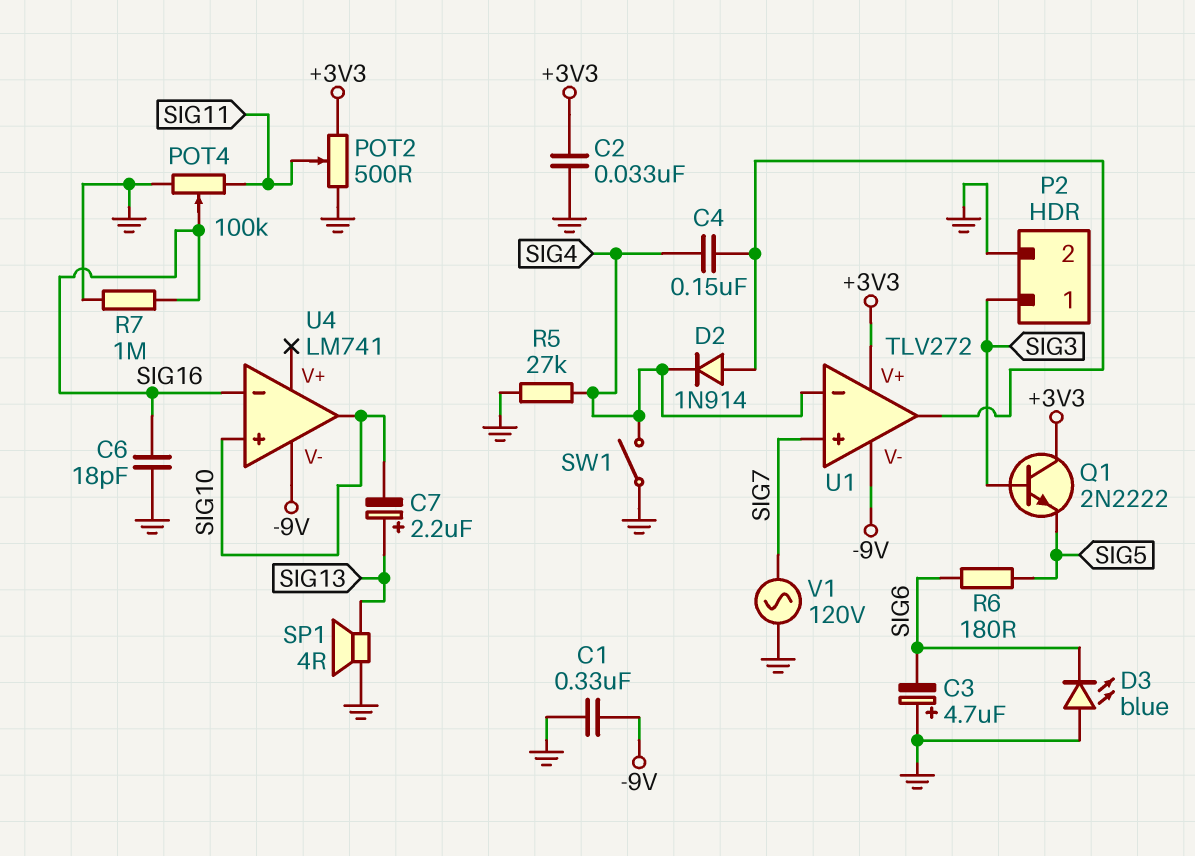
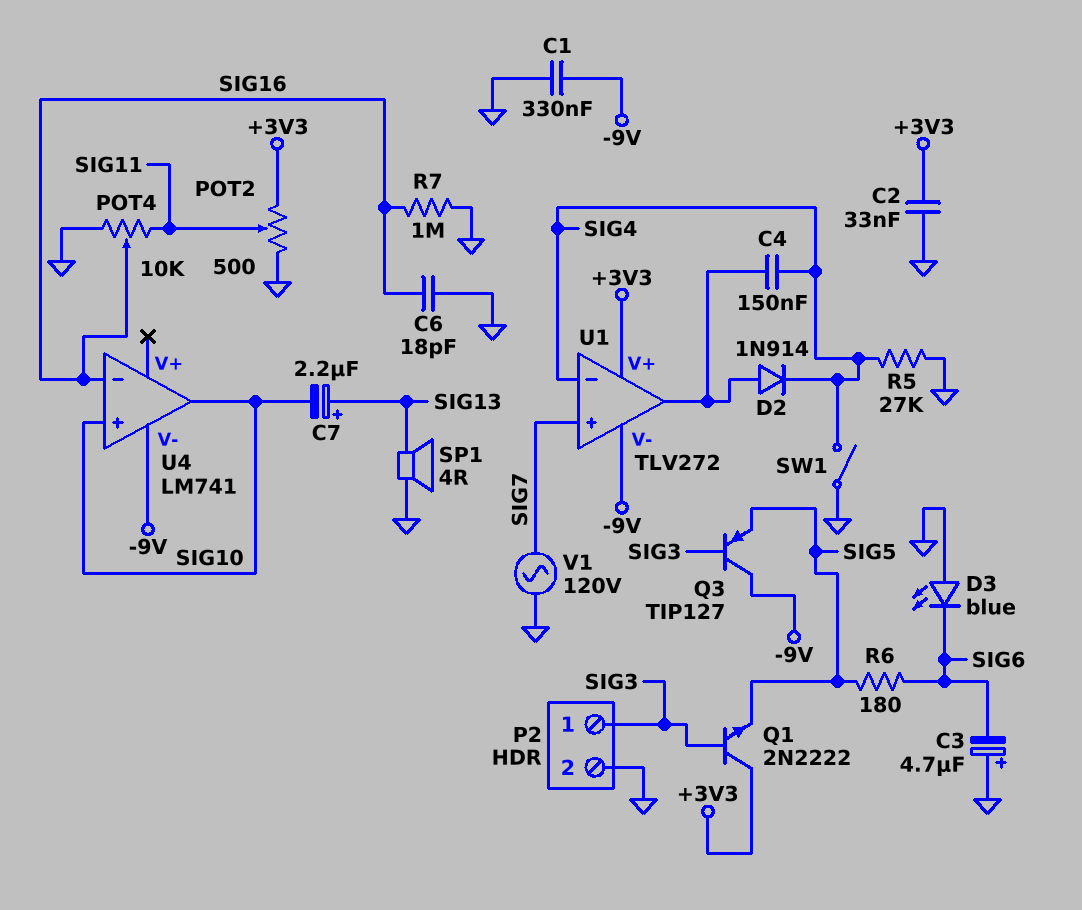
POT4: 100k (GND, SIG11, wiper SIG16) -> 10k (GND, SIG11, wiper SIG16)
Q3: none -> PNP TIP127 (B SIG3, C -9V, E SIG5)

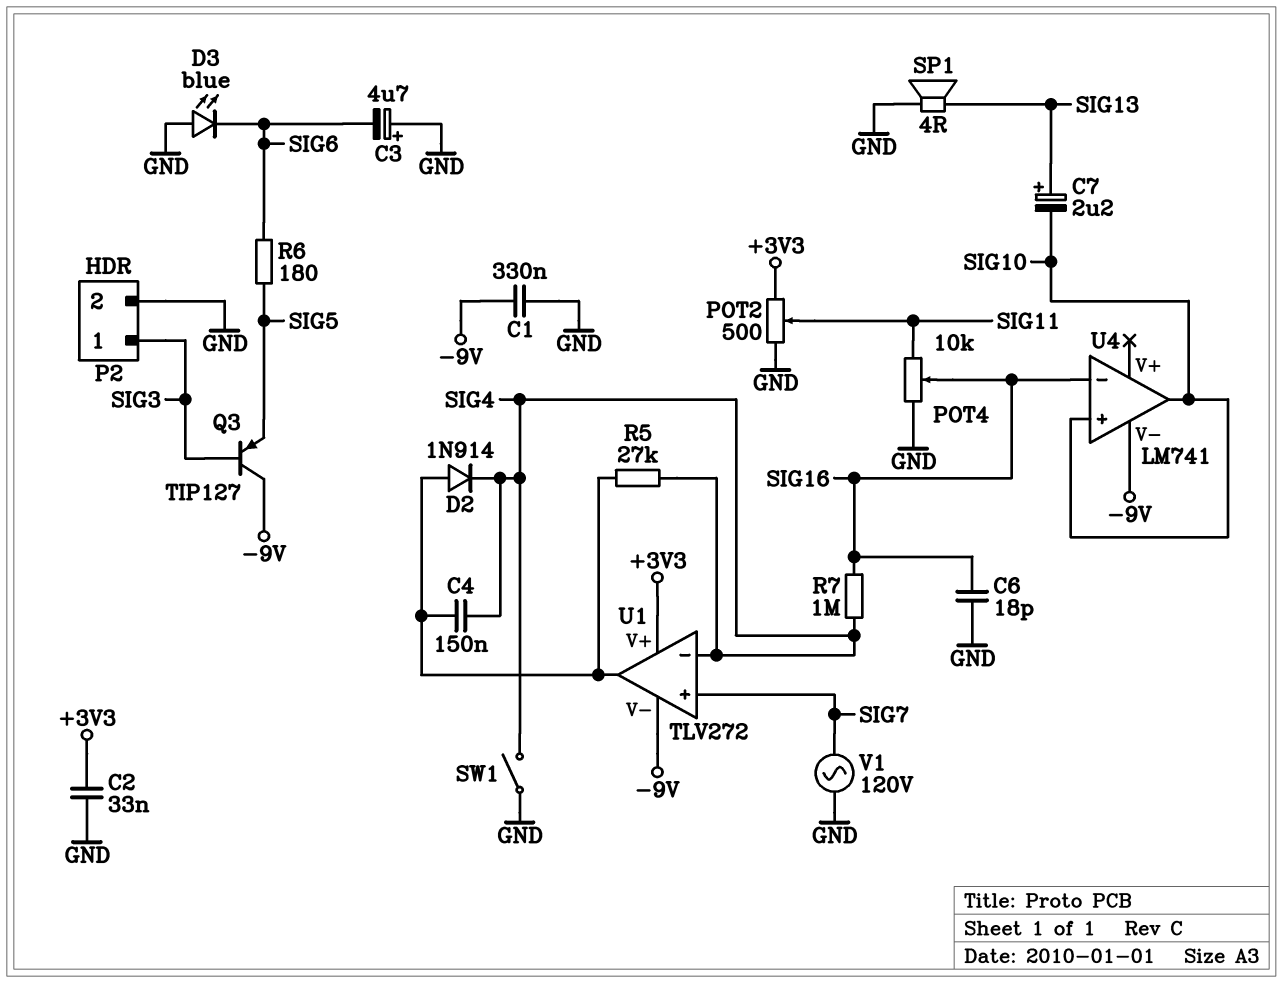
Q1: NPN 2N2222 (B SIG3, C +3V3, E SIG5) -> none
R5: 27k (GND, SIG4) -> 27k (SIG4, U1/out)
R7: 1M (GND, SIG16) -> 1M (SIG4, SIG16)

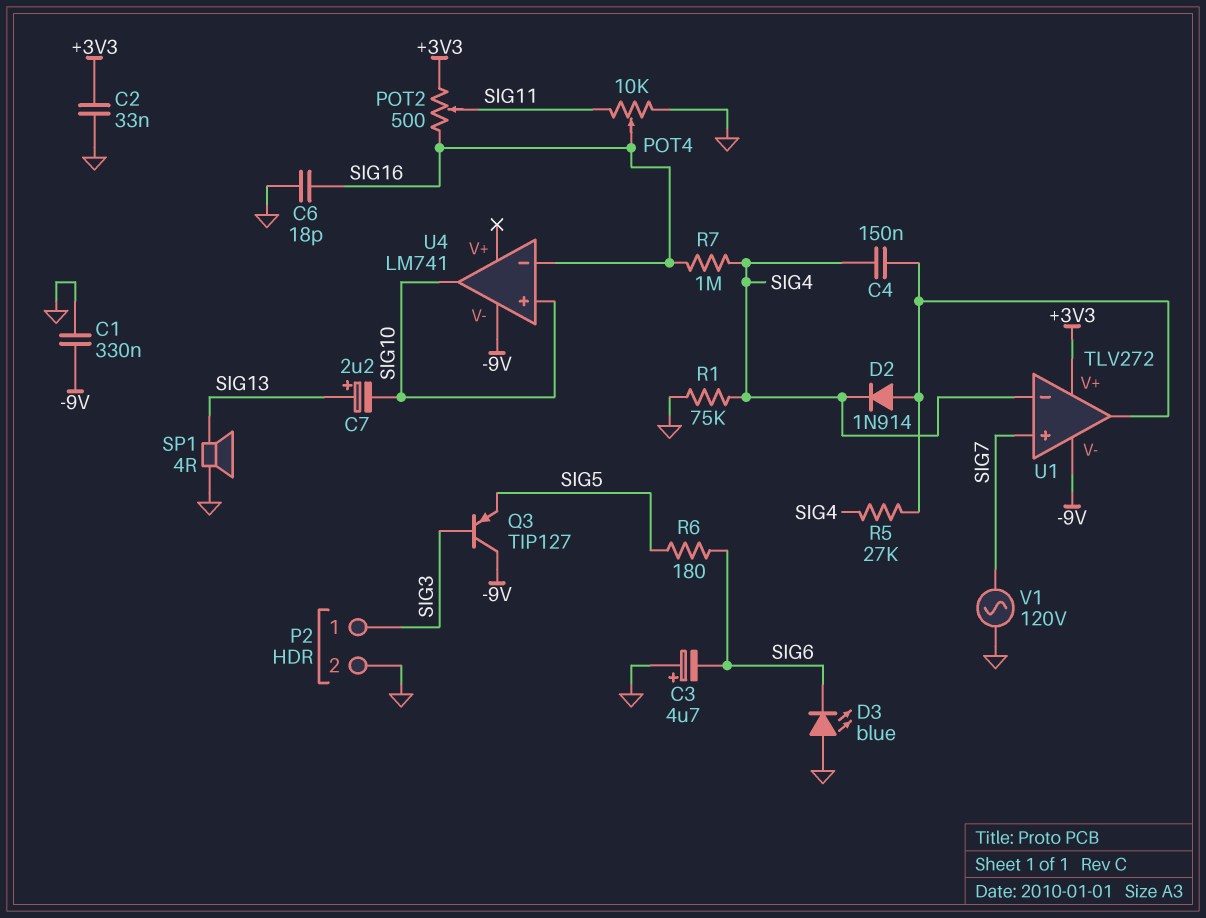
POT2: 500 (+3V3, GND, wiper SIG11) -> 500 (+3V3, SIG16, wiper SIG11)
R1: none -> 75k (GND, SIG4)
SW1: switch (GND, SIG4) -> none

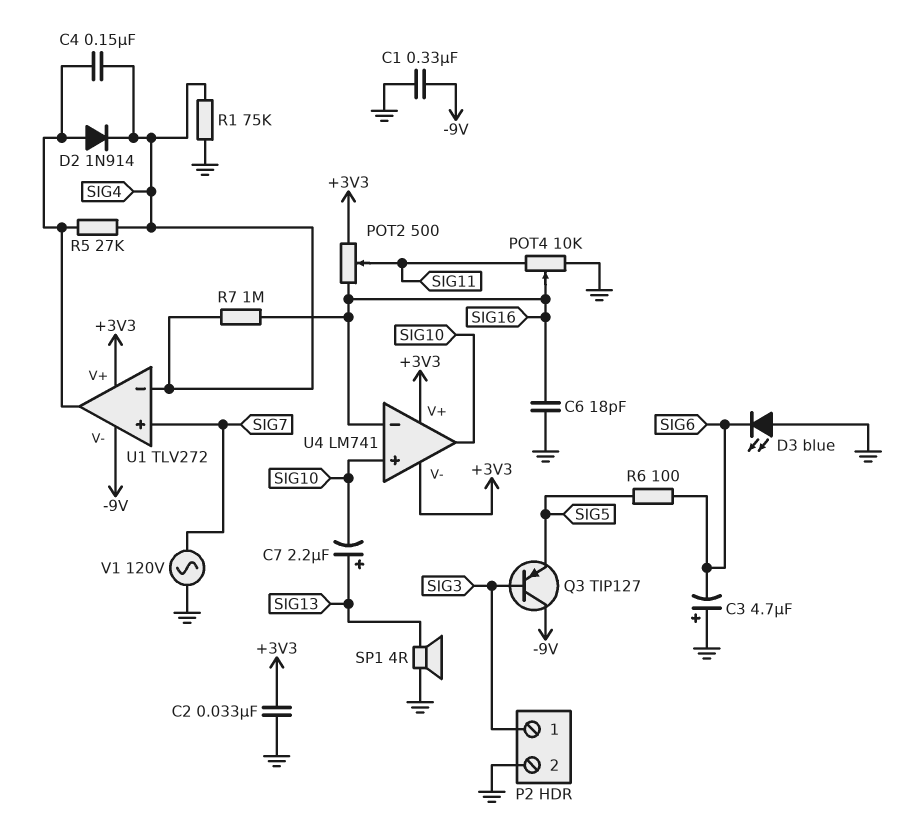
R6: 180 (SIG5, SIG6) -> 100 (SIG5, SIG6)
U4 pin V+: none -> +3V3
U4 pin V-: -9V -> +3V3

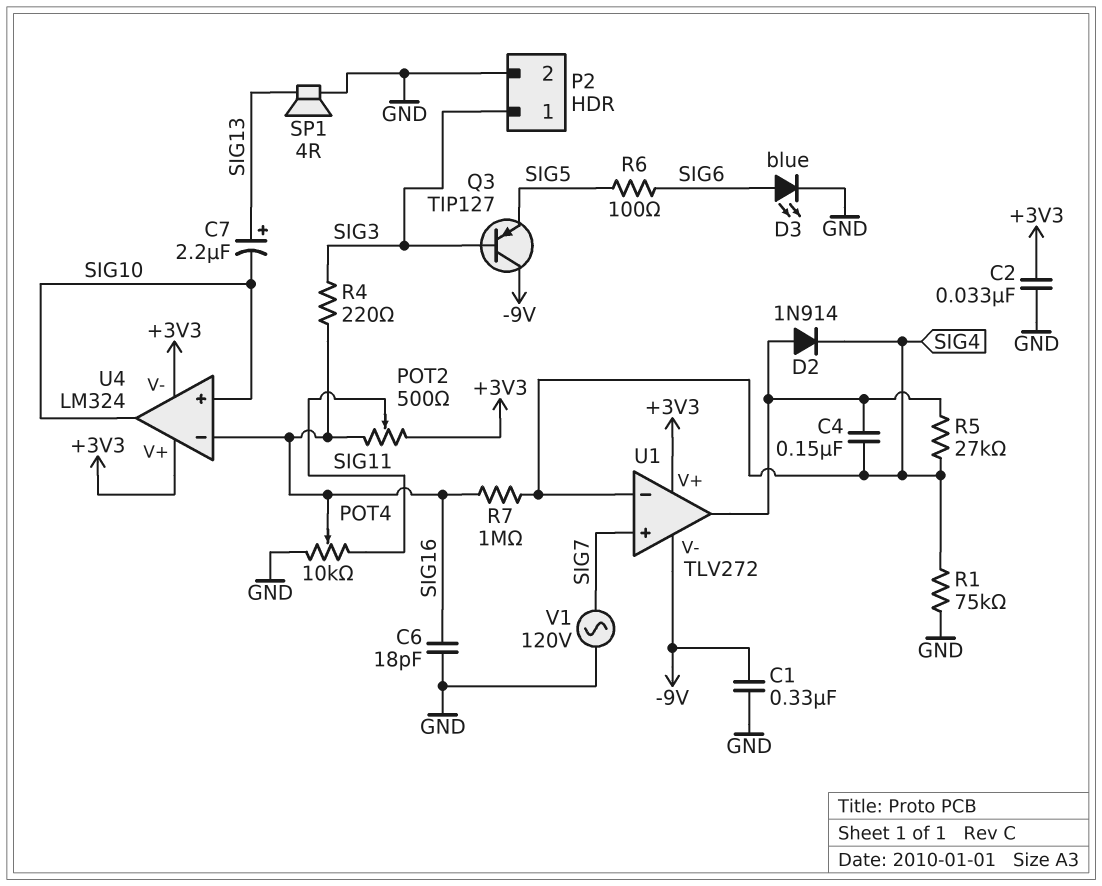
C3: 4.7uF (plus GND, minus SIG6) -> none
D3: LED blue (A GND, K SIG6) -> LED blue (A SIG6, K GND)
R4: none -> 220 (SIG3, SIG16)
U4: LM741 -> LM324

